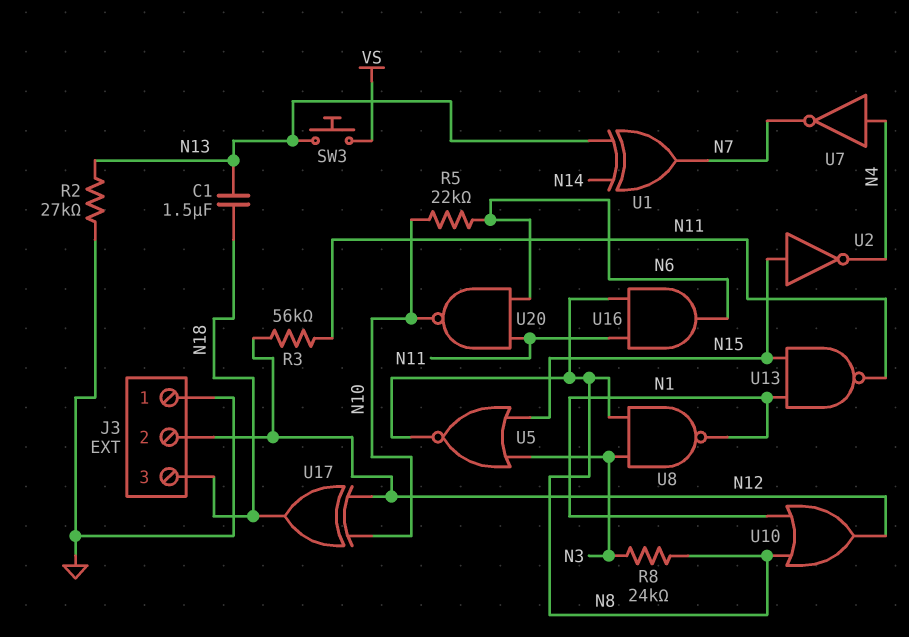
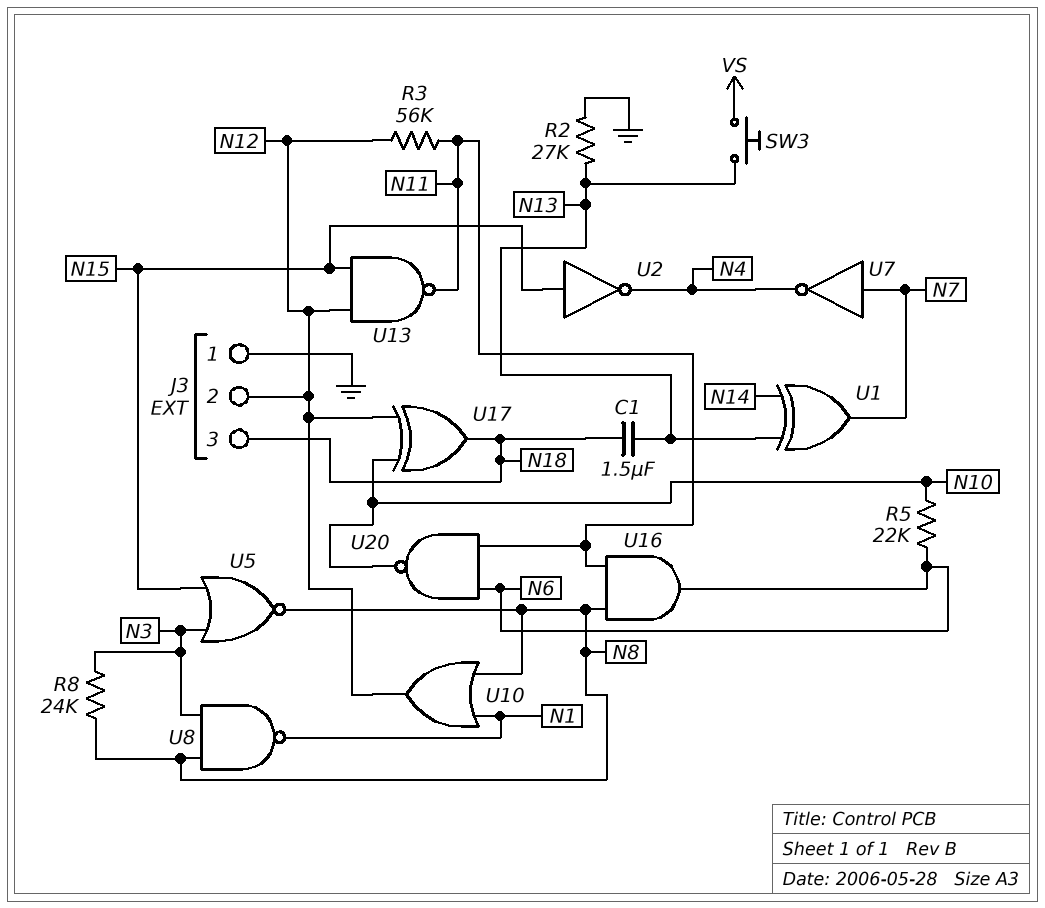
U7: NOT (in N4, out N7) -> NOT (in N7, out N4)
U13: NAND (in N1, in N15, out N11) -> NAND (in N12, in N15, out N11)

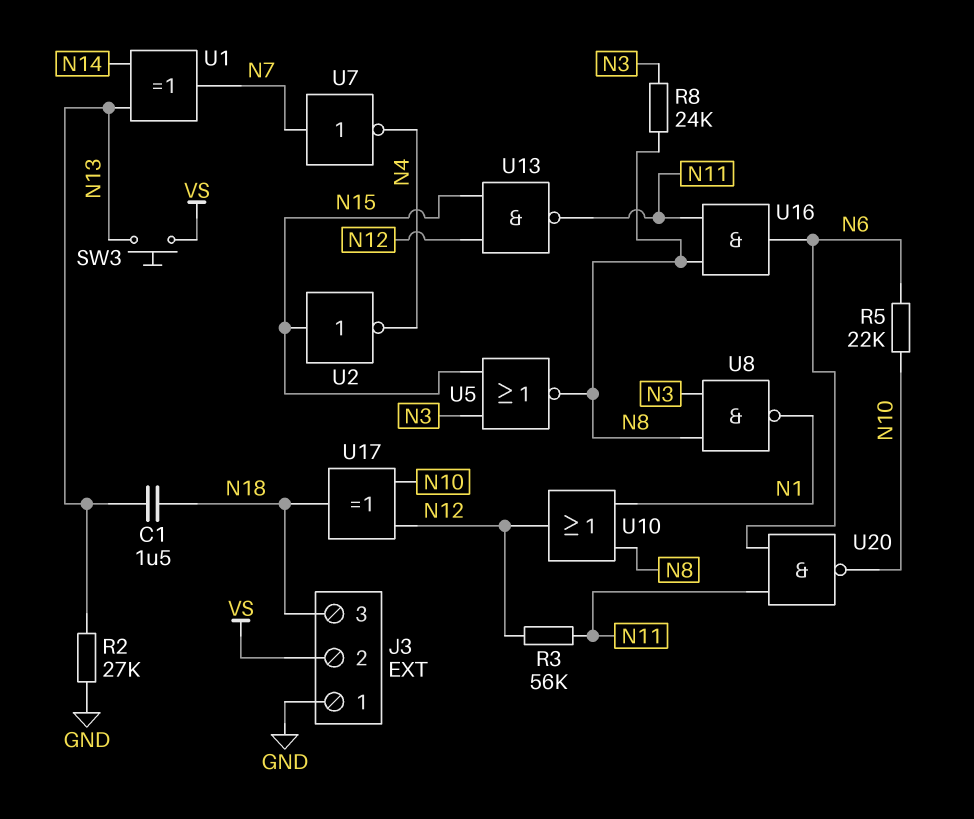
J3 pin 2: N12 -> VS

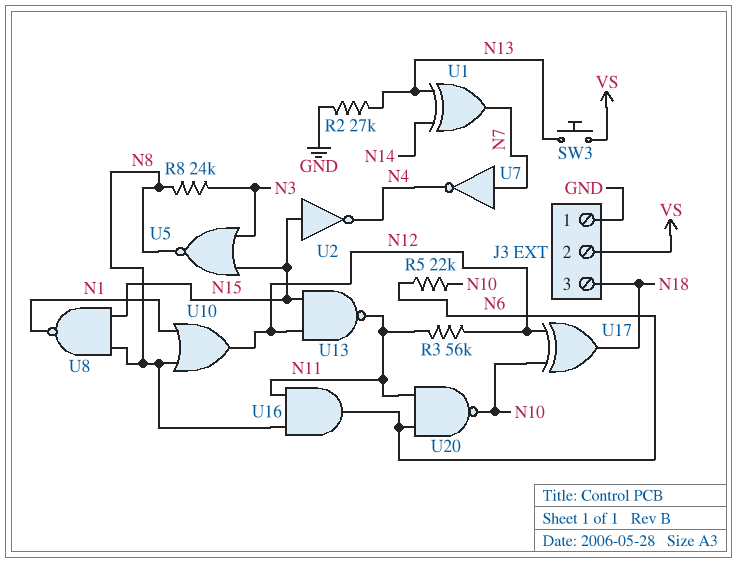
C1: 1.5uF (N13, N18) -> none
U8: NAND (in N3, in N8, out N1) -> NAND (in N8, in N15, out N1)

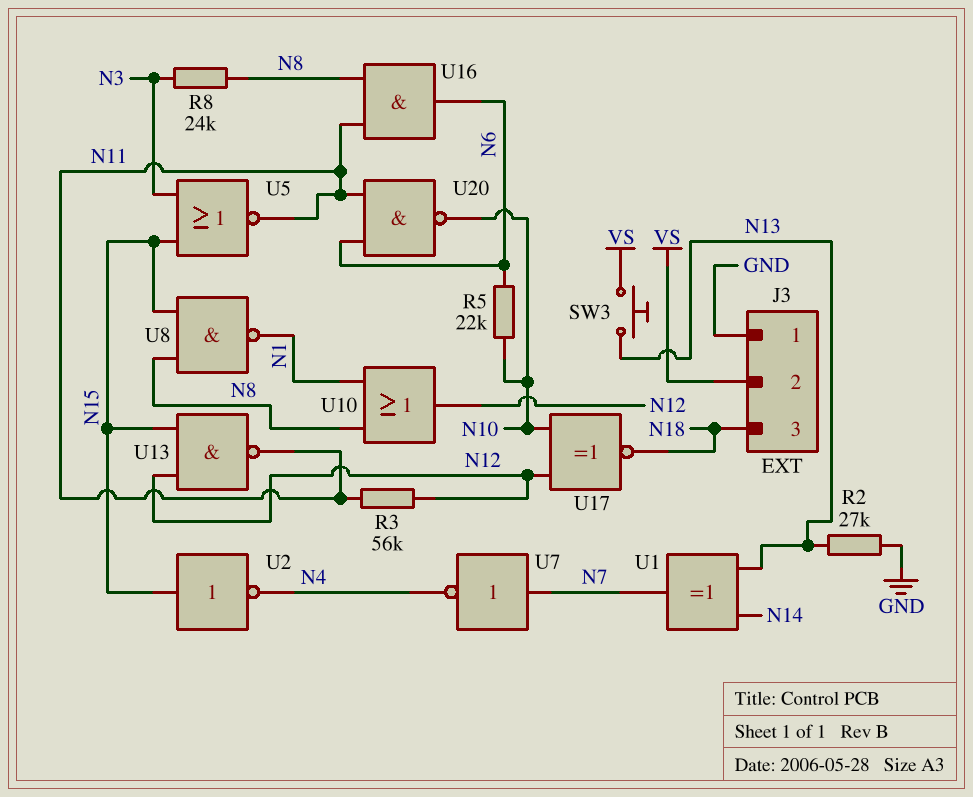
U5: NOR (in N3, in N15, out N8) -> NOR (in N3, in N15, out N11)
U17: XOR (in N10, in N12, out N18) -> XNOR (in N10, in N12, out N18)

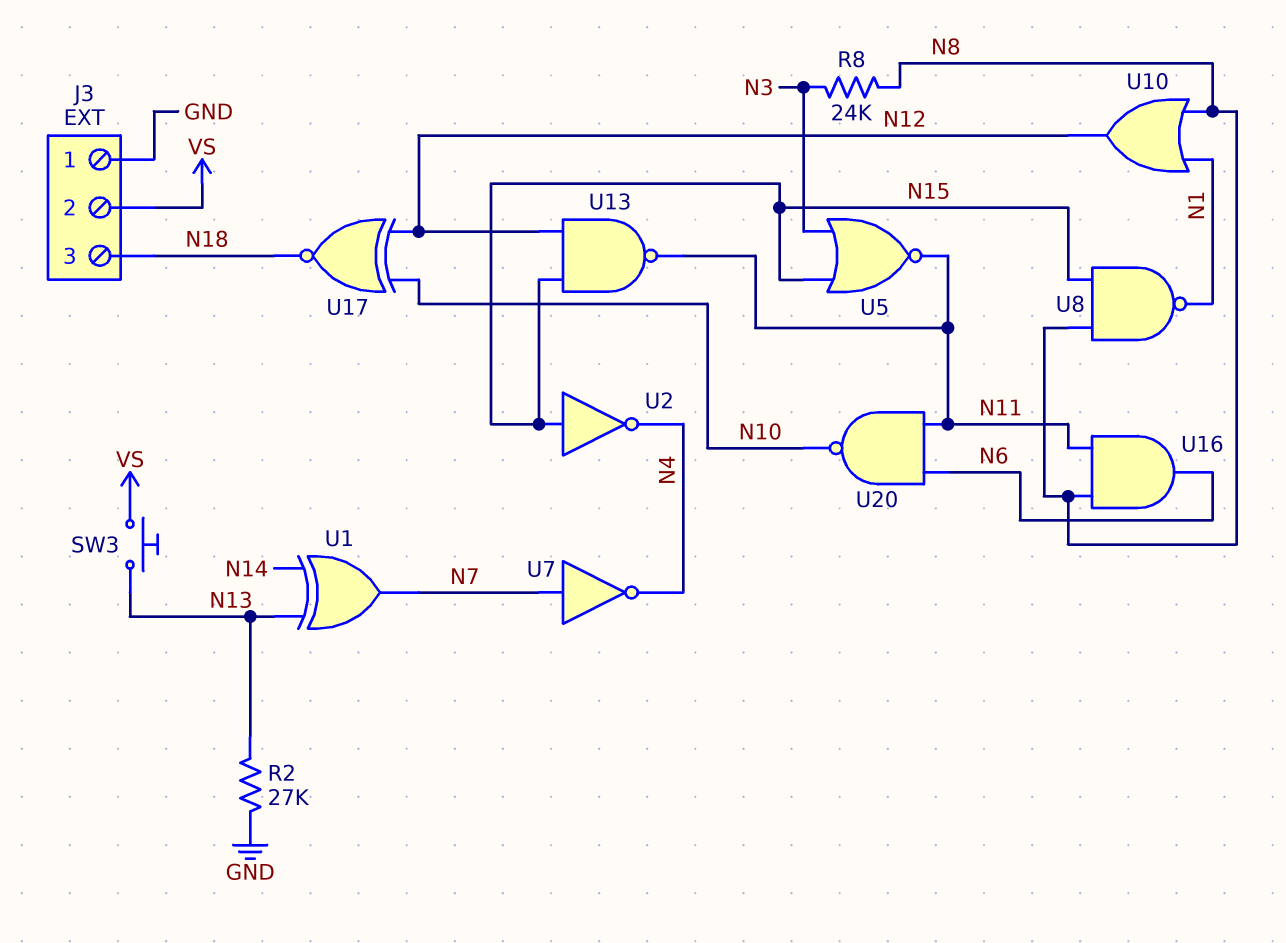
R3: 56k (N11, N12) -> none
R5: 22k (N6, N10) -> none

